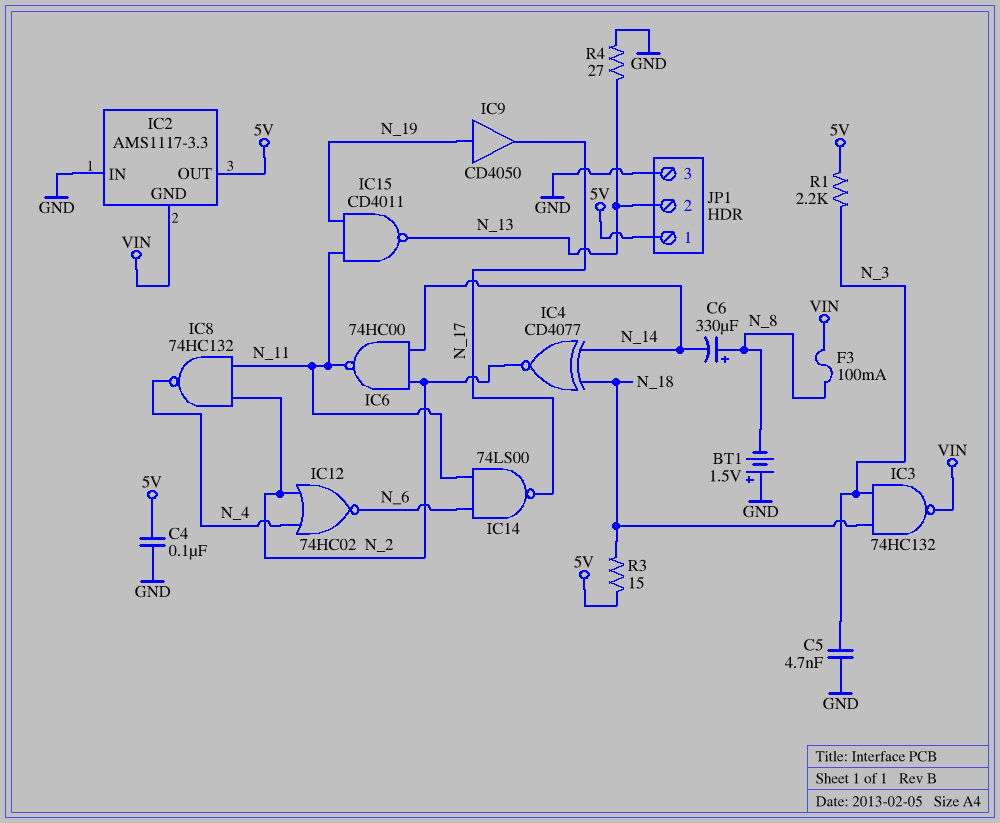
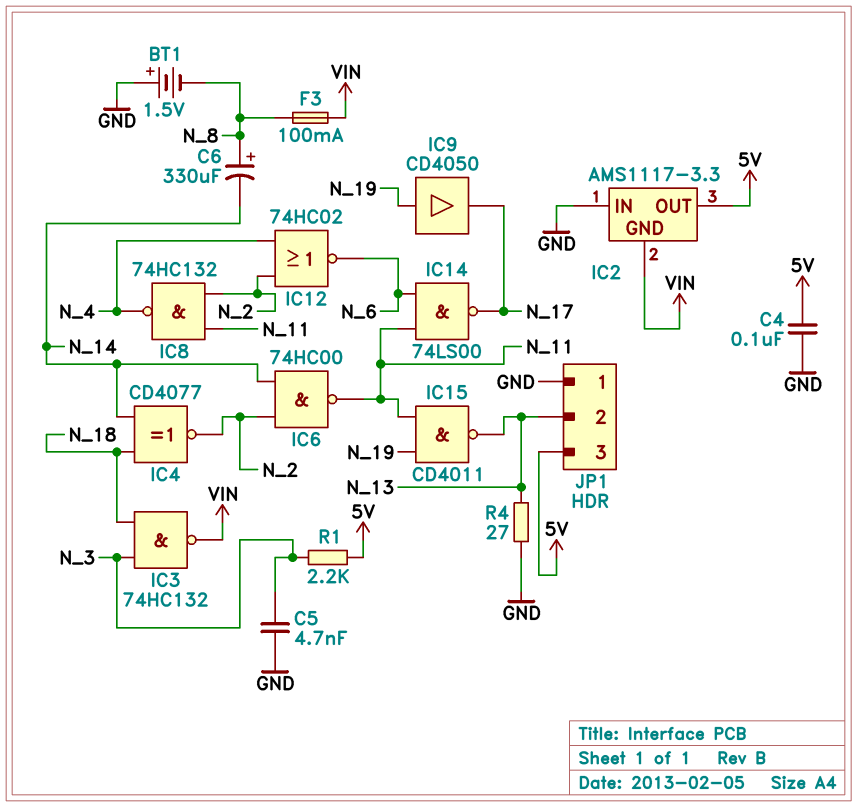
JP1 pin 1: 5V -> GND
JP1 pin 3: GND -> 5V
R3: 15 (5V, N_18) -> none

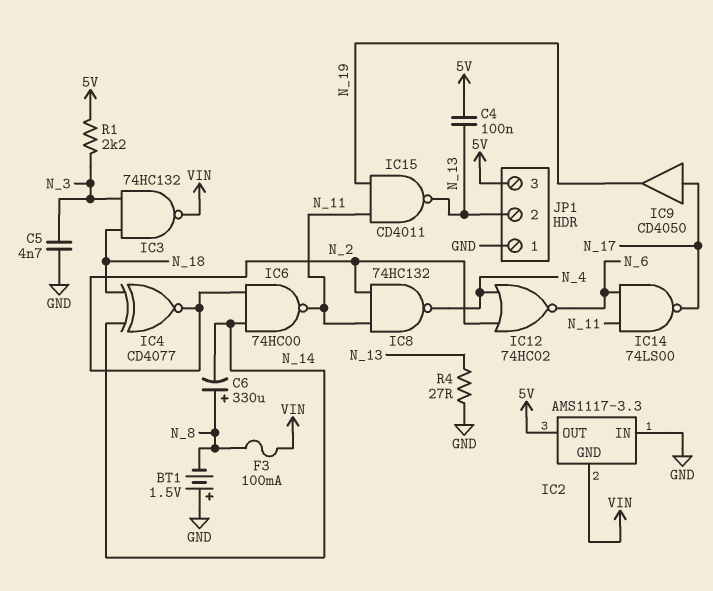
C4: 100nF (5V, GND) -> 100nF (5V, N_13)
IC9: buffer CD4050 (in N_19, out N_17) -> buffer CD4050 (in N_17, out N_19)

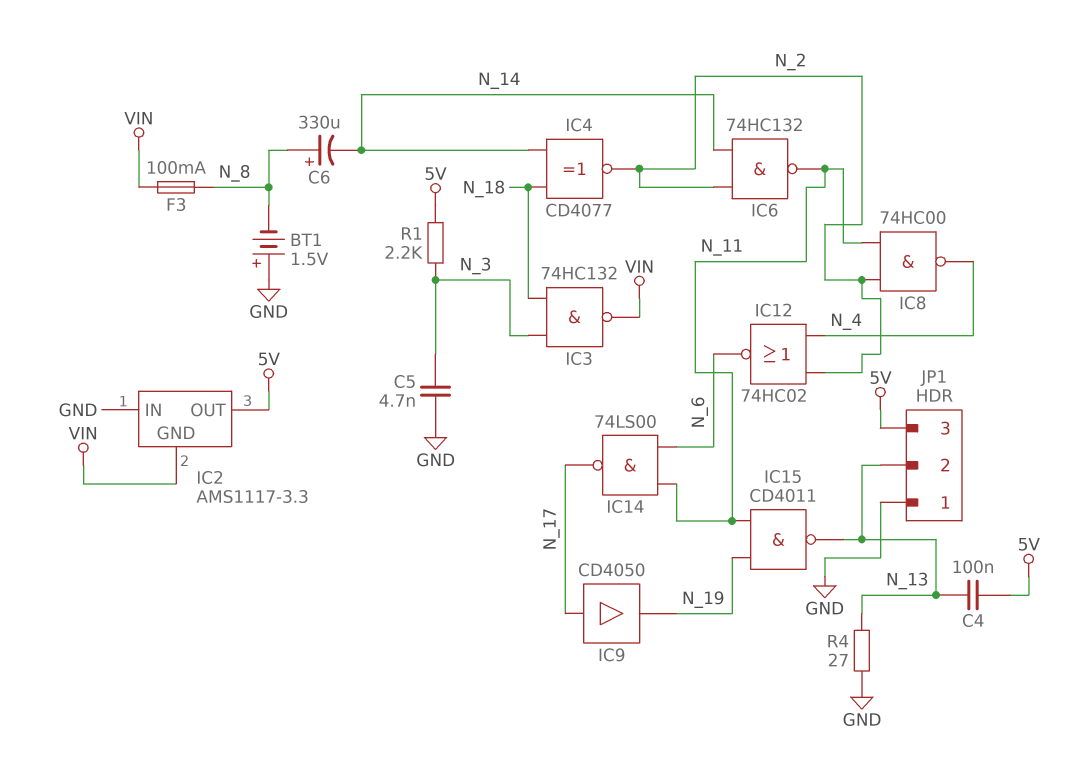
IC6: NAND 74HC00 (in N_2, in N_14, out N_11) -> NAND 74HC132 (in N_2, in N_14, out N_11)
IC8: NAND 74HC132 (in N_2, in N_11, out N_4) -> NAND 74HC00 (in N_2, in N_11, out N_4)

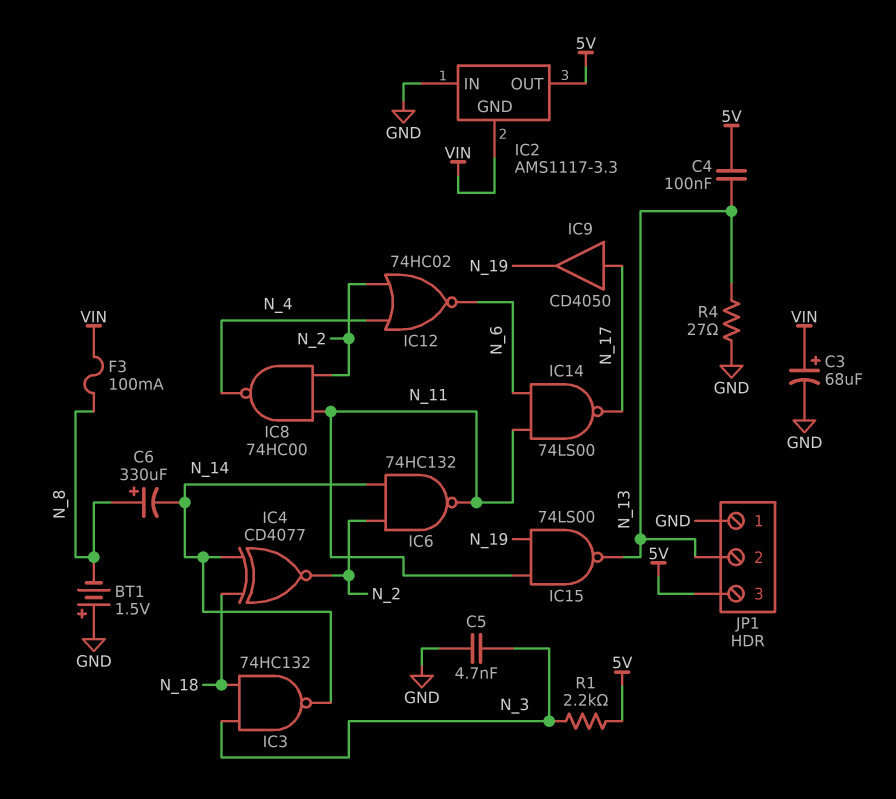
C3: none -> 68uF (plus VIN, minus GND)
IC3: NAND 74HC132 (in N_3, in N_18, out VIN) -> NAND 74HC132 (in N_3, in N_18, out N_14)
IC15: NAND CD4011 (in N_11, in N_19, out N_13) -> NAND 74LS00 (in N_11, in N_19, out N_13)

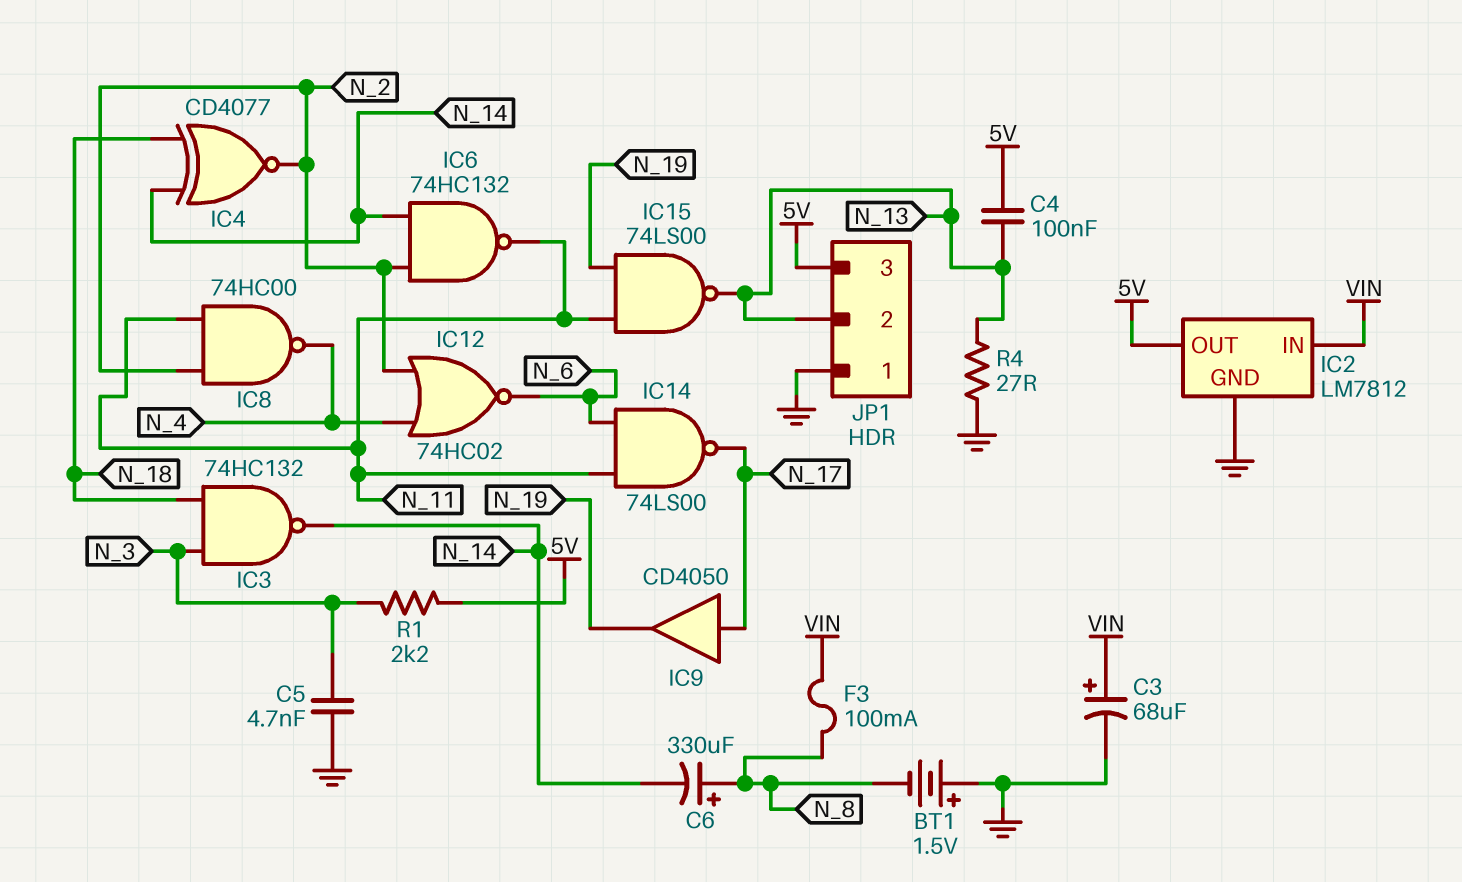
IC2: AMS1117-3.3 -> LM7812
IC2 pin GND: VIN -> GND
IC2 pin IN: GND -> VIN

